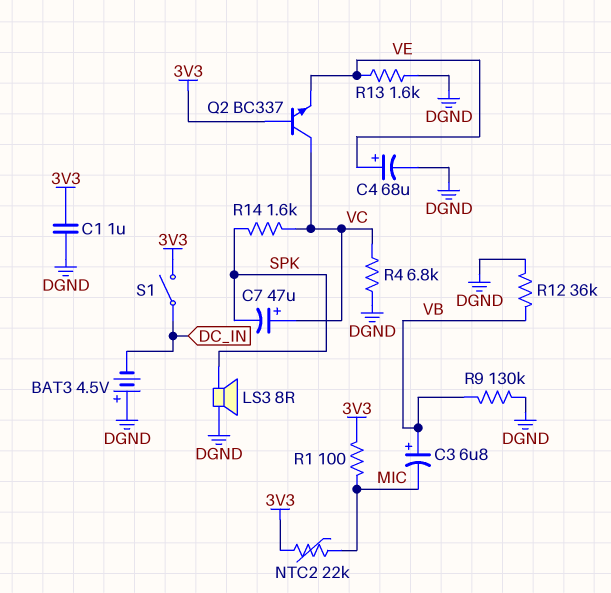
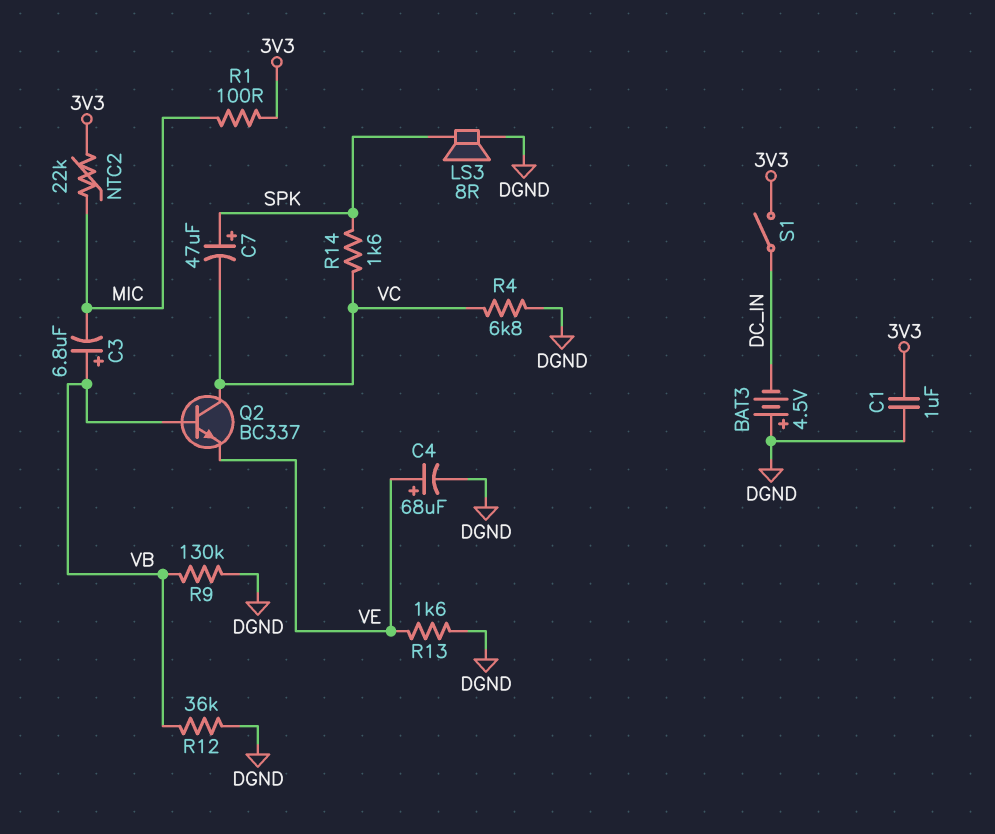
C7: 47uF (plus VC, minus SPK) -> 47uF (plus SPK, minus VC)
Q2: NPN BC337 (B 3V3, C VC, E VE) -> NPN BC337 (B VB, C VC, E VE)

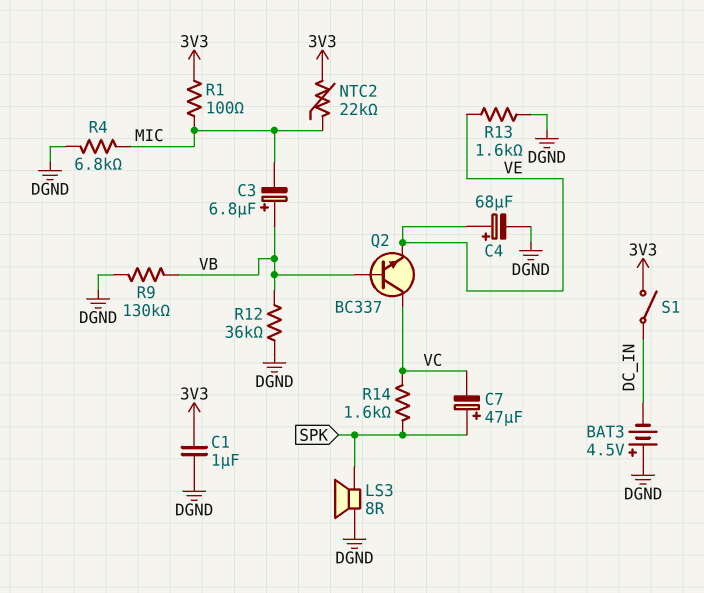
R4: 6.8k (DGND, VC) -> 6.8k (DGND, MIC)

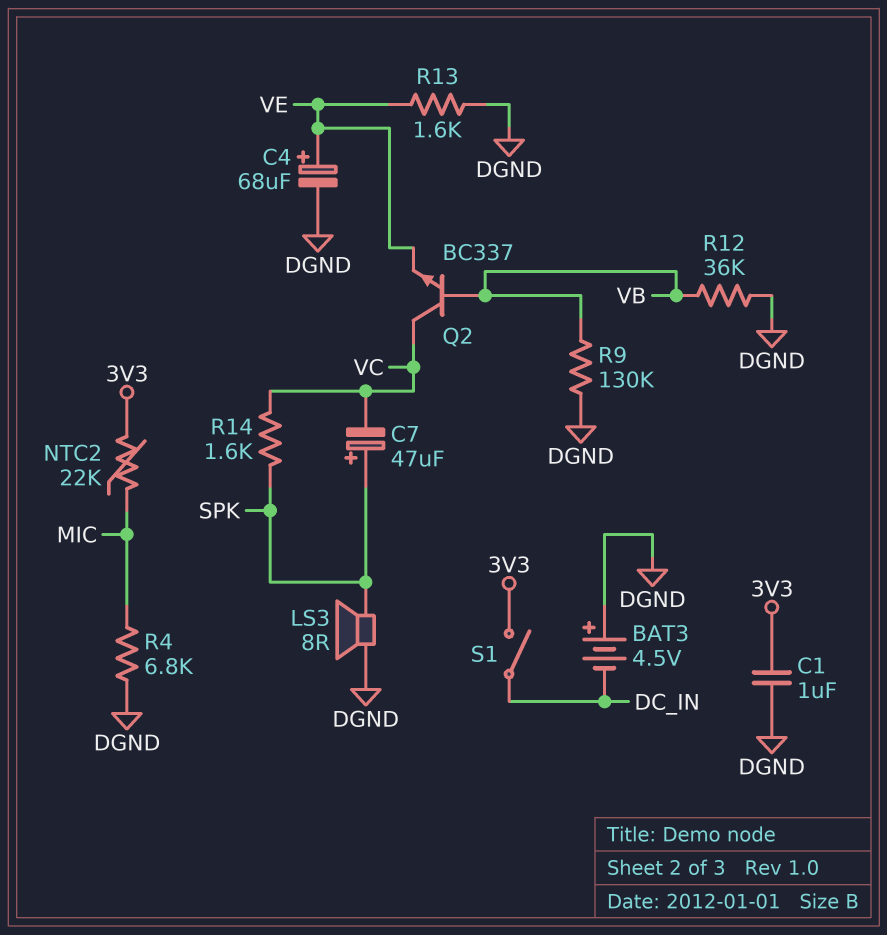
C3: 6.8uF (plus VB, minus MIC) -> none
R1: 100 (3V3, MIC) -> none

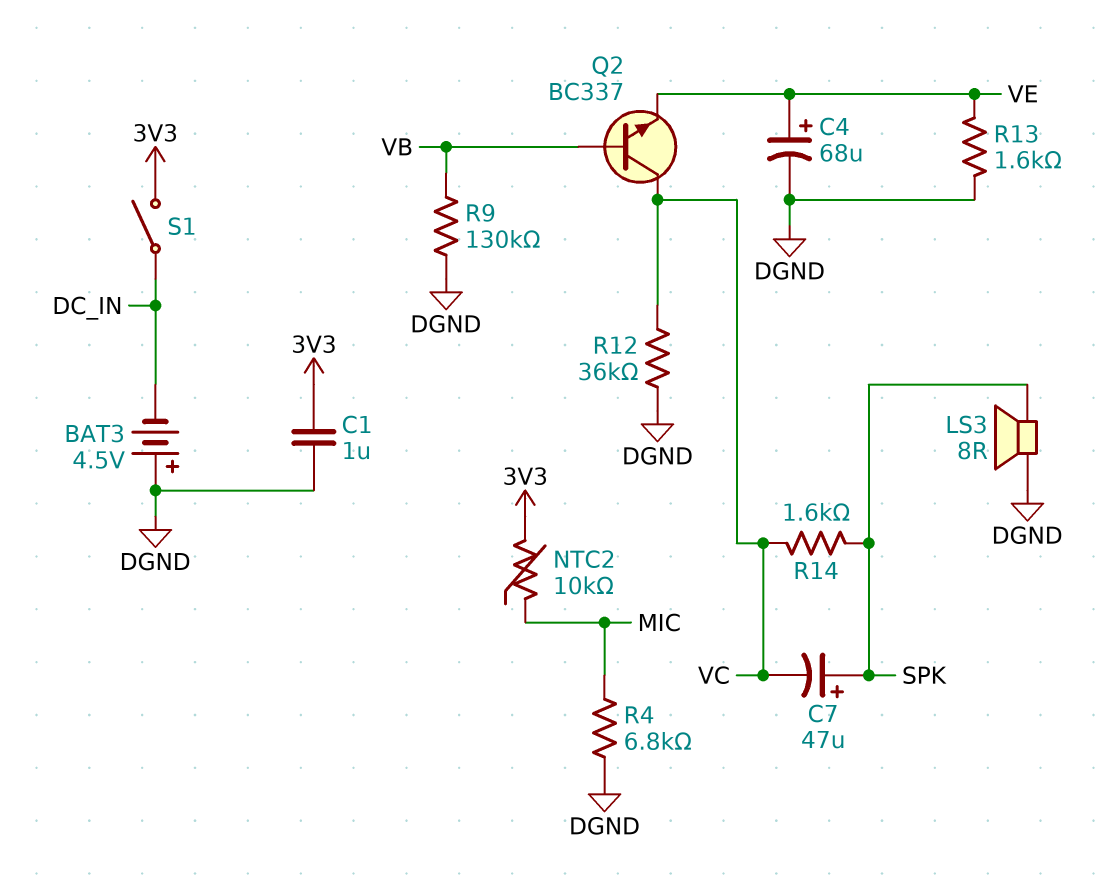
NTC2: 22k (3V3, MIC) -> 10k (3V3, MIC)
R12: 36k (DGND, VB) -> 36k (DGND, VC)

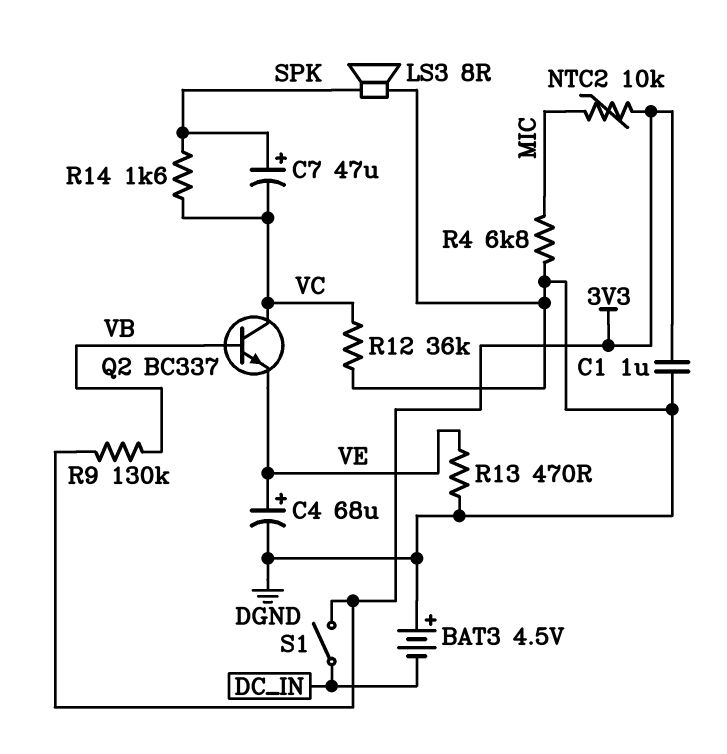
R9: 130k (DGND, VB) -> 130k (3V3, VB)
R13: 1.6k (DGND, VE) -> 470 (DGND, VE)

